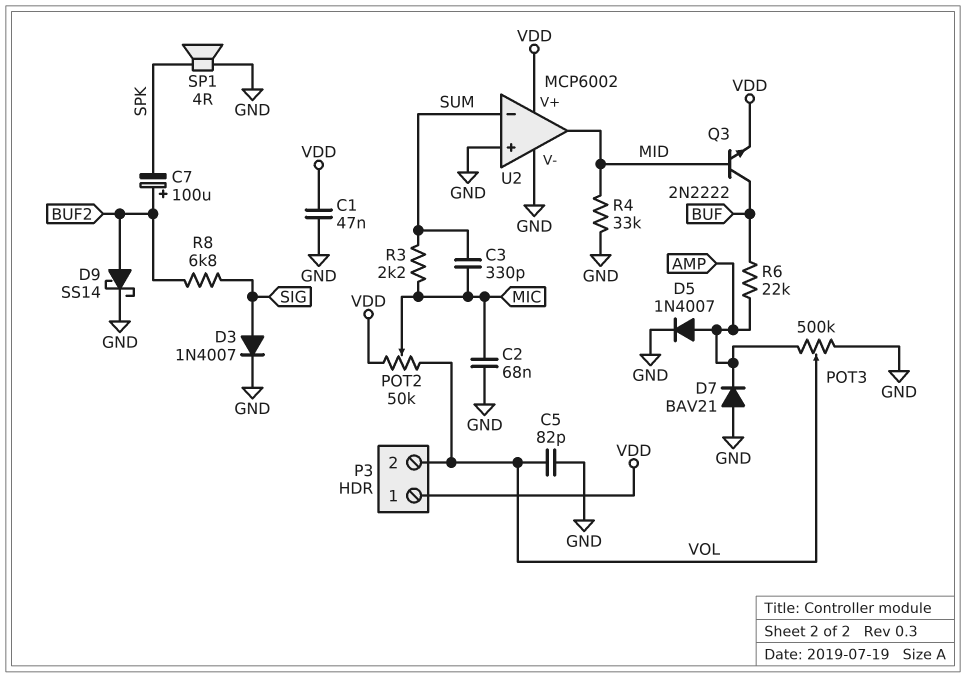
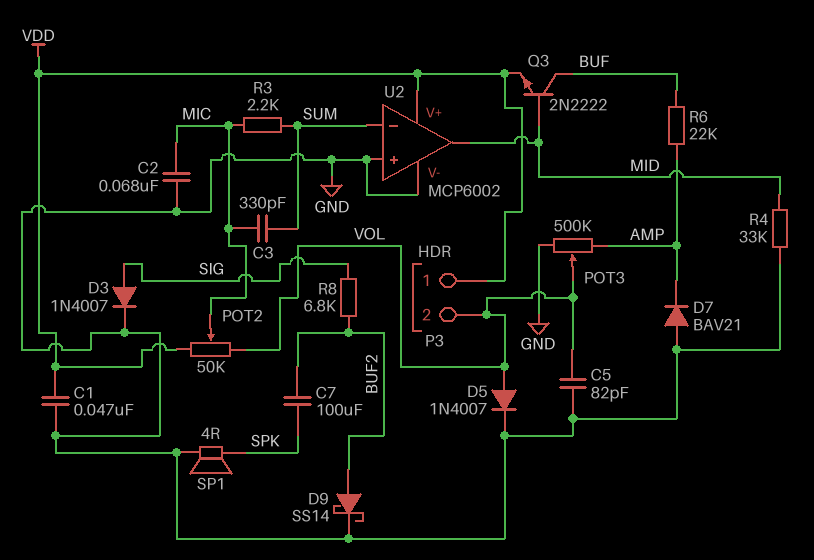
C7: 100uF (plus BUF2, minus SPK) -> 100uF (BUF2, SPK)
D5: diode 1N4007 (A AMP, K GND) -> diode 1N4007 (A VOL, K GND)

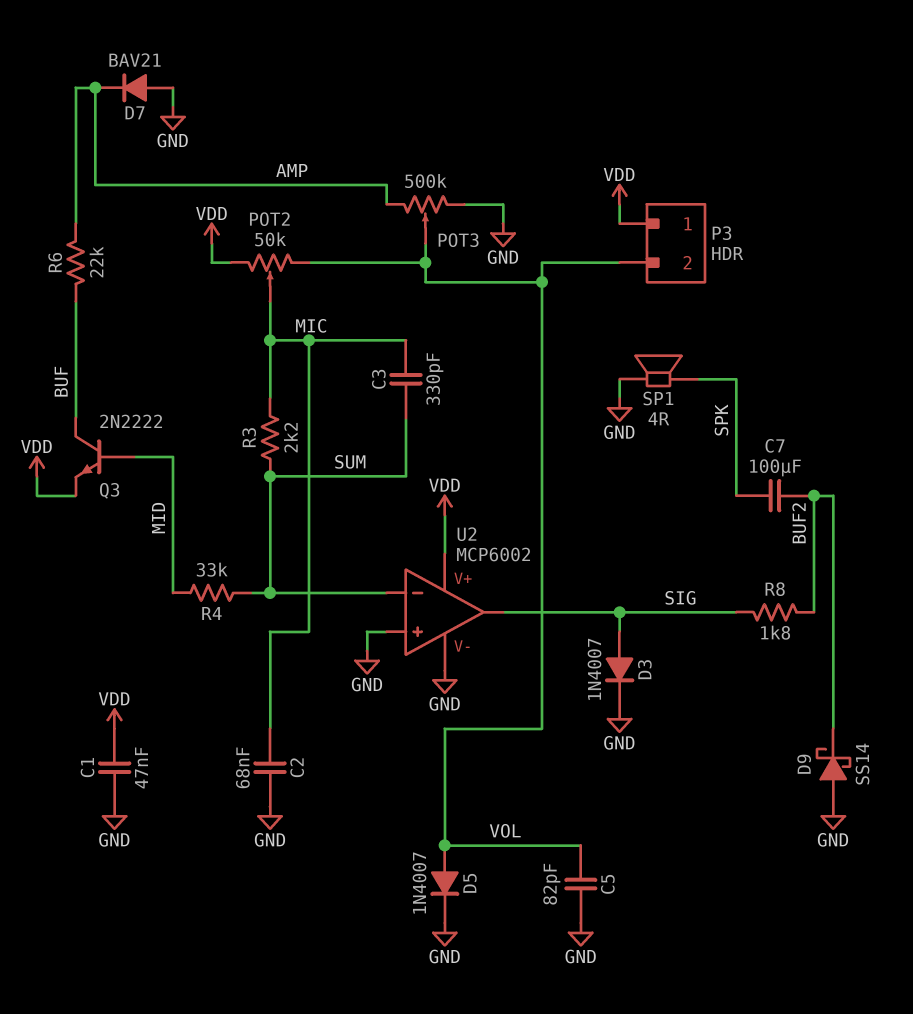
D9: schottky SS14 (A BUF2, K GND) -> schottky SS14 (A GND, K BUF2)
R4: 33k (GND, MID) -> 33k (MID, SUM)
R8: 6.8k (BUF2, SIG) -> 1.8k (BUF2, SIG)
U2 pin out: MID -> SIG

